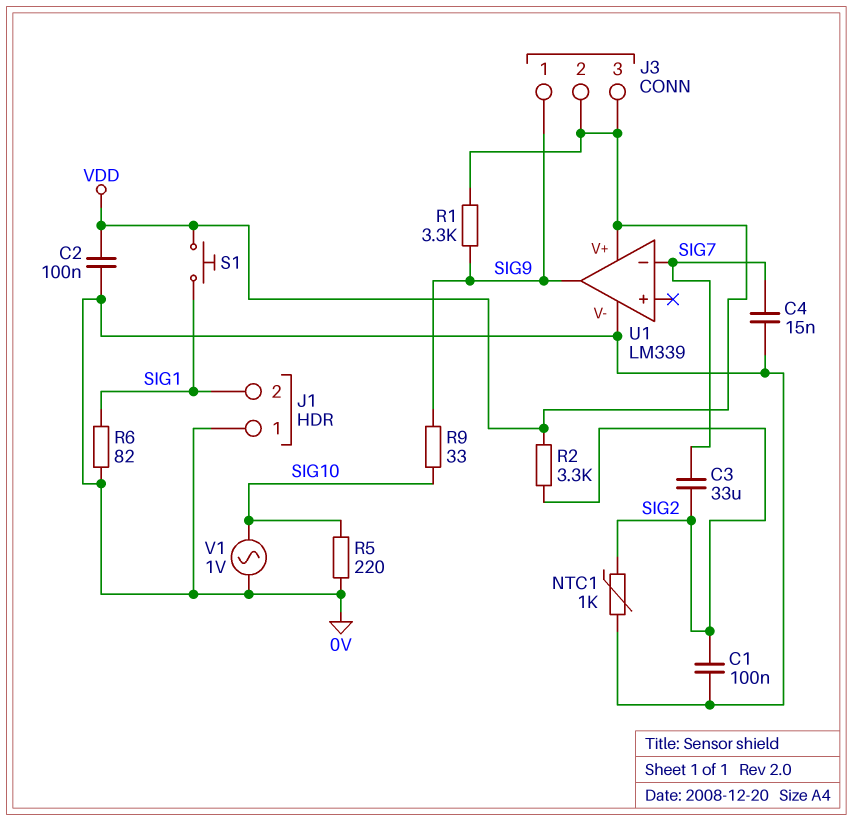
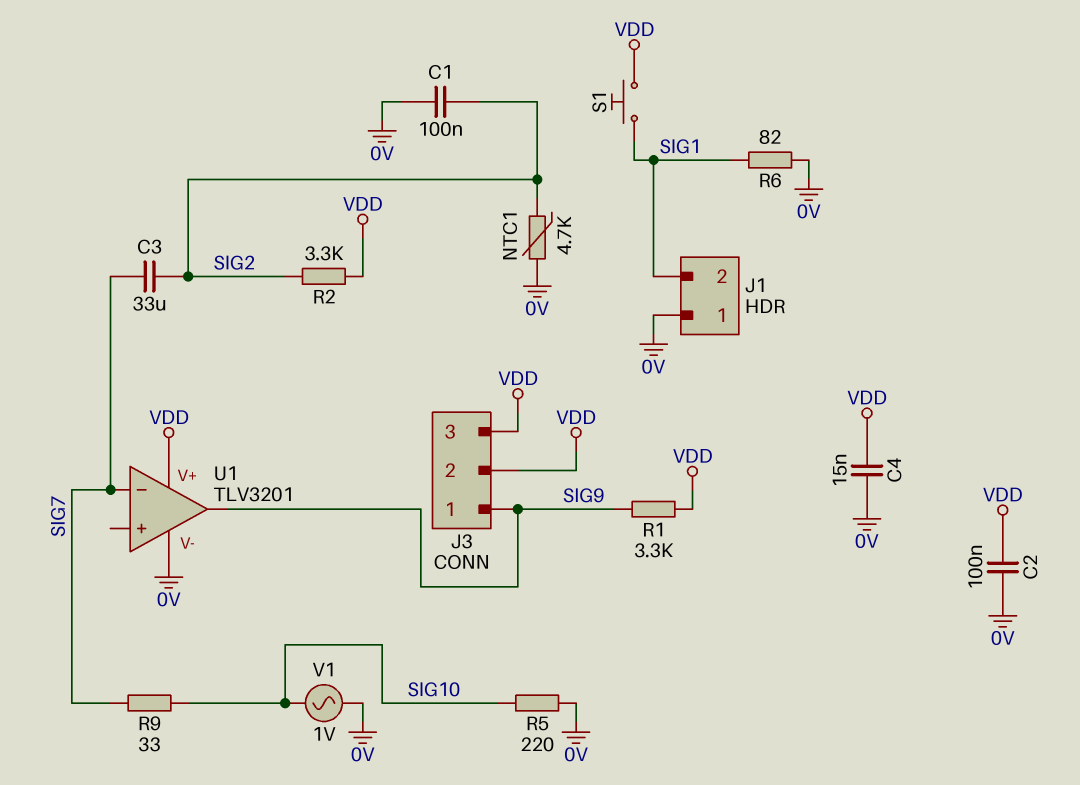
C4: 15nF (0V, SIG7) -> 15nF (0V, VDD)
NTC1: 1k (0V, SIG2) -> 4.7k (0V, SIG2)
R9: 33 (SIG9, SIG10) -> 33 (SIG7, SIG10)
U1: LM339 -> TLV3201

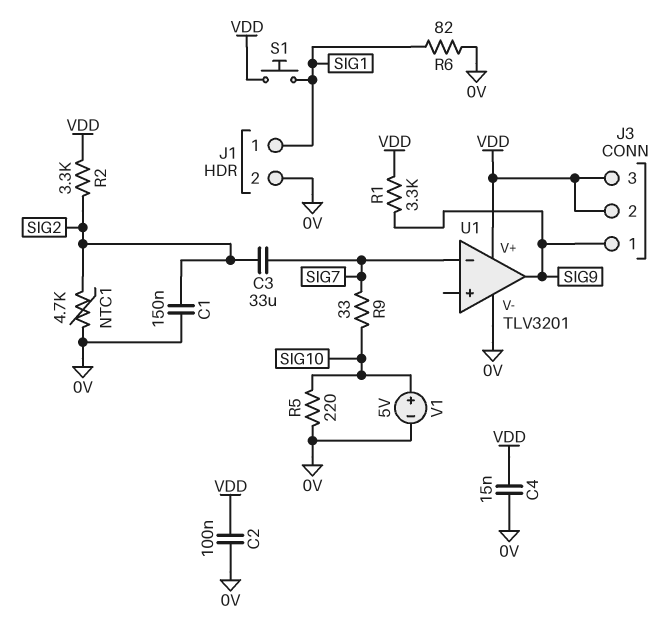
C1: 100nF (0V, SIG2) -> 150nF (0V, SIG2)
J1 pin 1: 0V -> SIG1
J1 pin 2: SIG1 -> 0V
V1: AC 1V (0V, SIG10) -> 5V (plus SIG10, minus 0V)

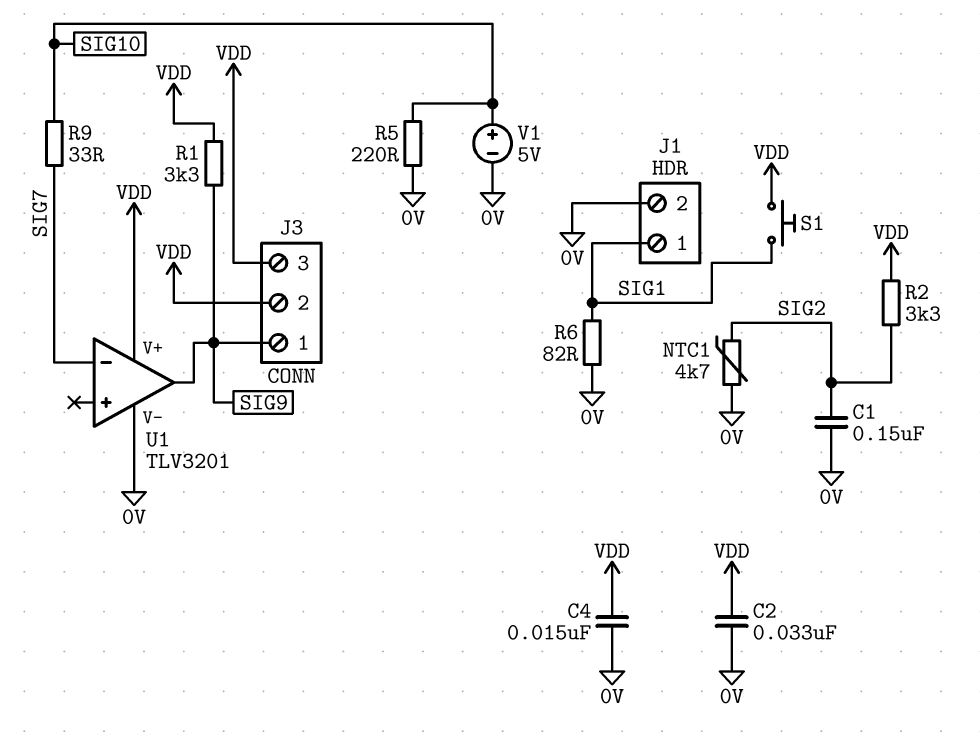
C2: 100nF (0V, VDD) -> 33nF (0V, VDD)
C3: 33uF (SIG2, SIG7) -> none

